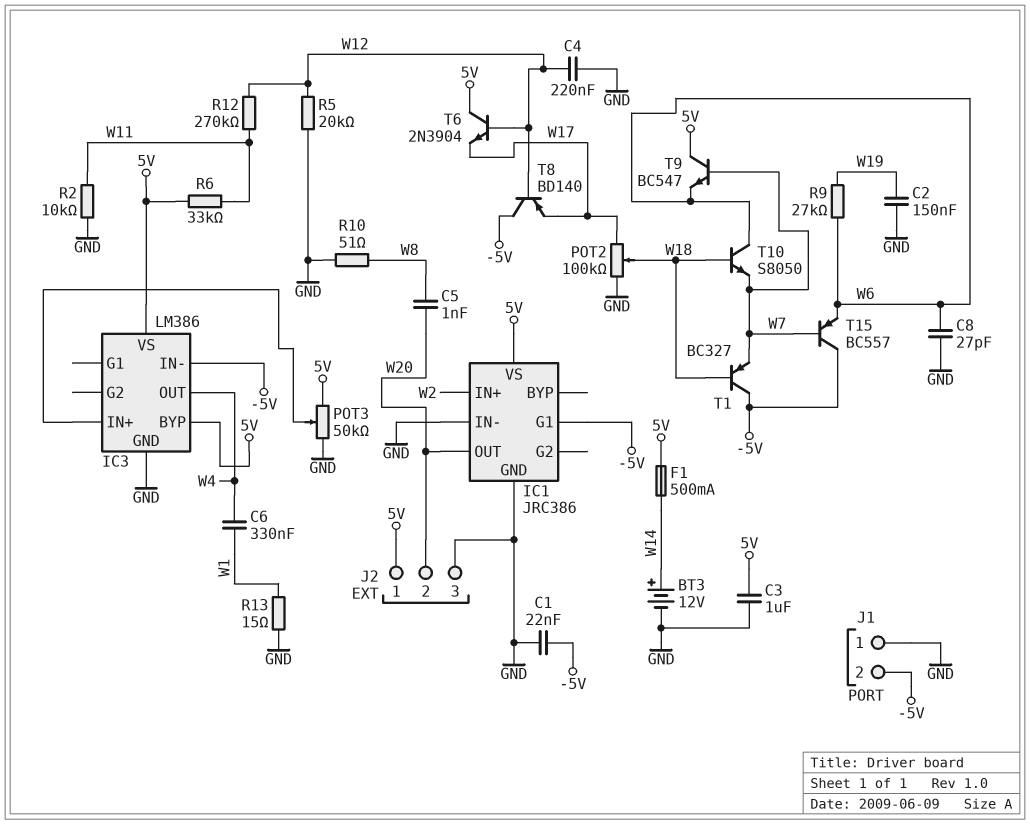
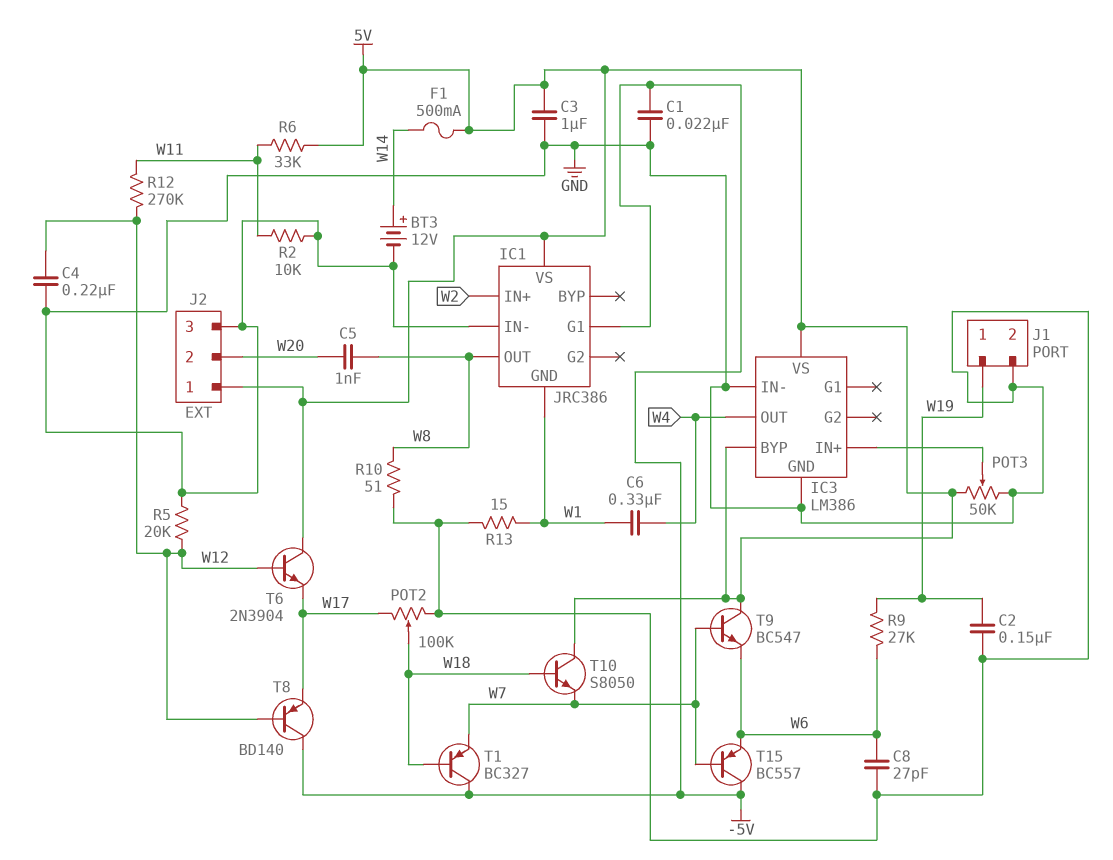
IC1 pin GND: GND -> W1
IC1 pin OUT: W20 -> W8
IC3 pin IN-: -5V -> GND
J1 pin 1: GND -> W19
J1 pin 2: -5V -> GND
T10: NPN S8050 (B W18, C W6, E W7) -> NPN S8050 (B W18, C 5V, E W7)

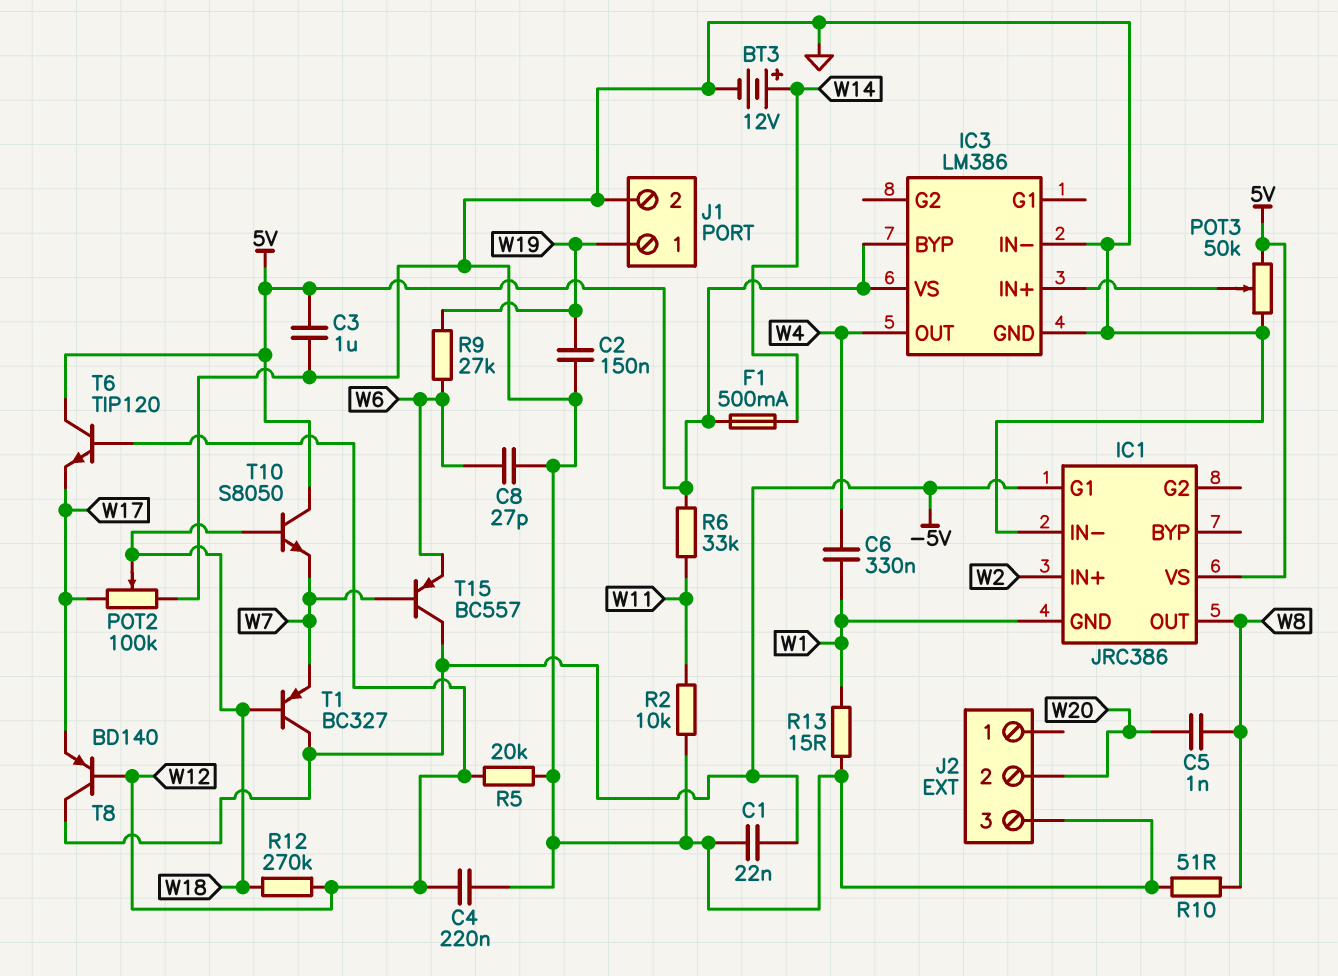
J2 pin 1: 5V -> none
R12: 270k (W11, W12) -> 270k (W12, W18)
T6: NPN 2N3904 (B W12, C 5V, E W17) -> NPN TIP120 (B W12, C 5V, E W17)
T9: NPN BC547 (B W7, C 5V, E W6) -> none

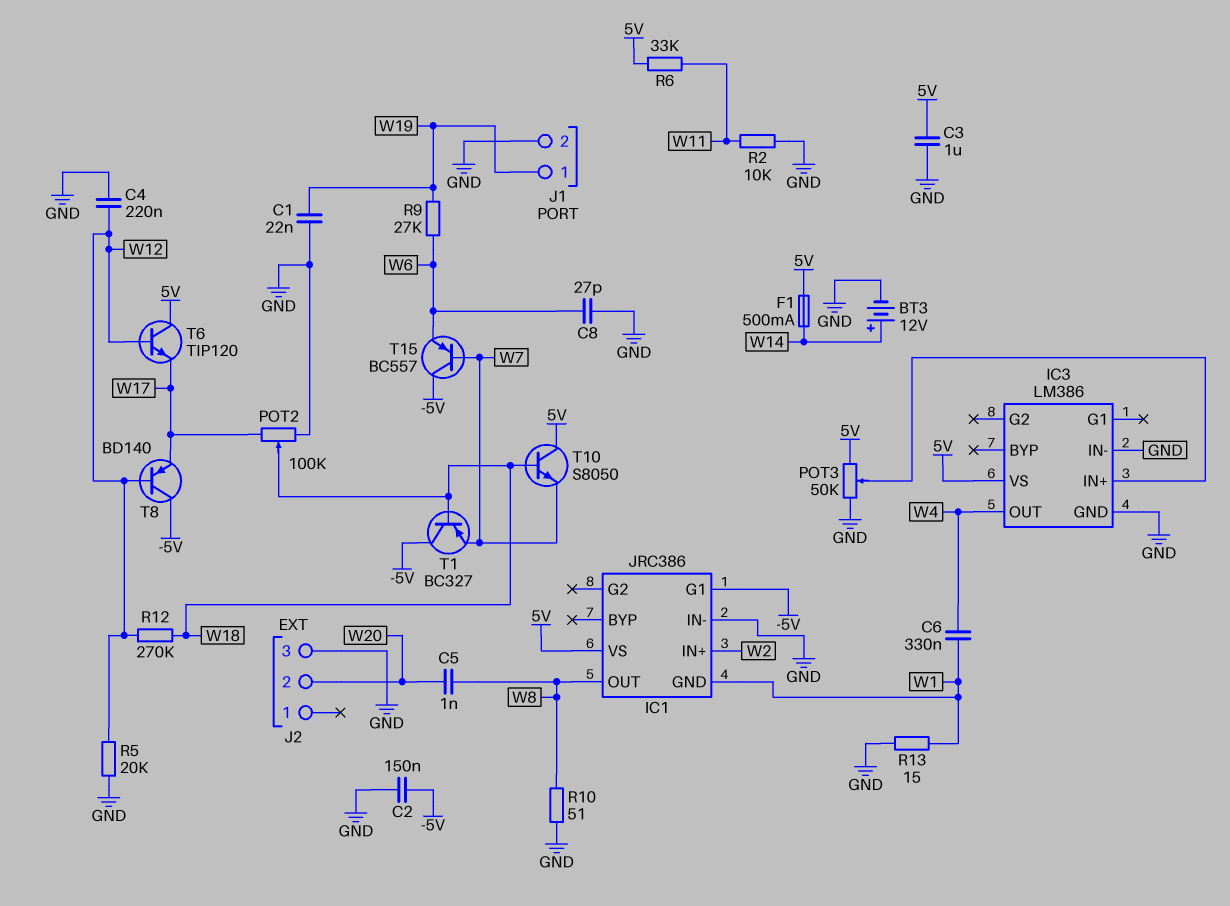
C1: 22nF (-5V, GND) -> 22nF (GND, W19)
C2: 150nF (GND, W19) -> 150nF (-5V, GND)
IC3 pin BYP: 5V -> none

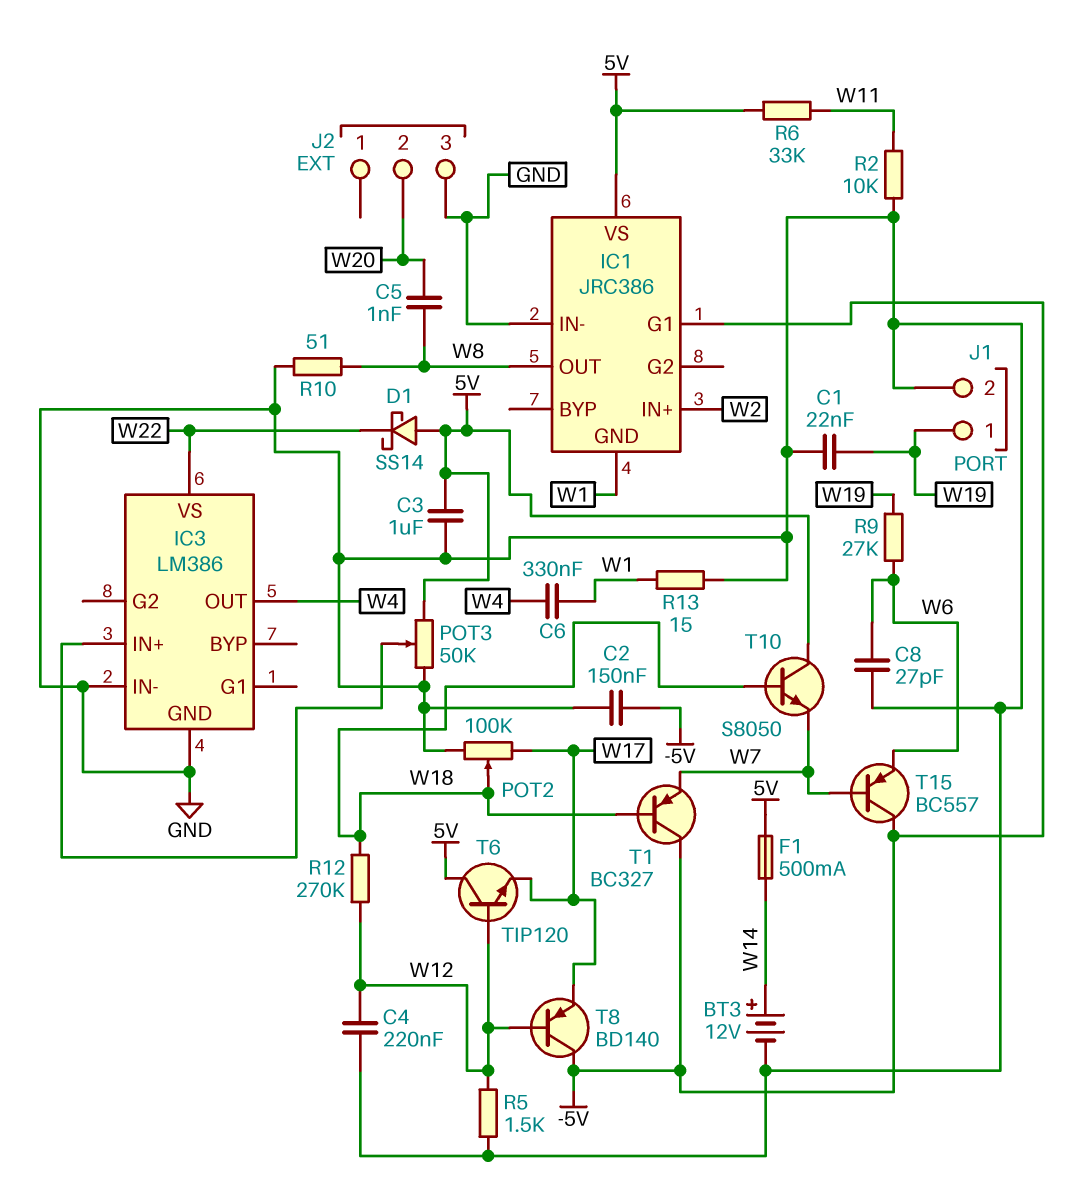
D1: none -> schottky SS14 (A 5V, K W22)
IC3 pin VS: 5V -> W22
R5: 20k (GND, W12) -> 1.5k (GND, W12)

